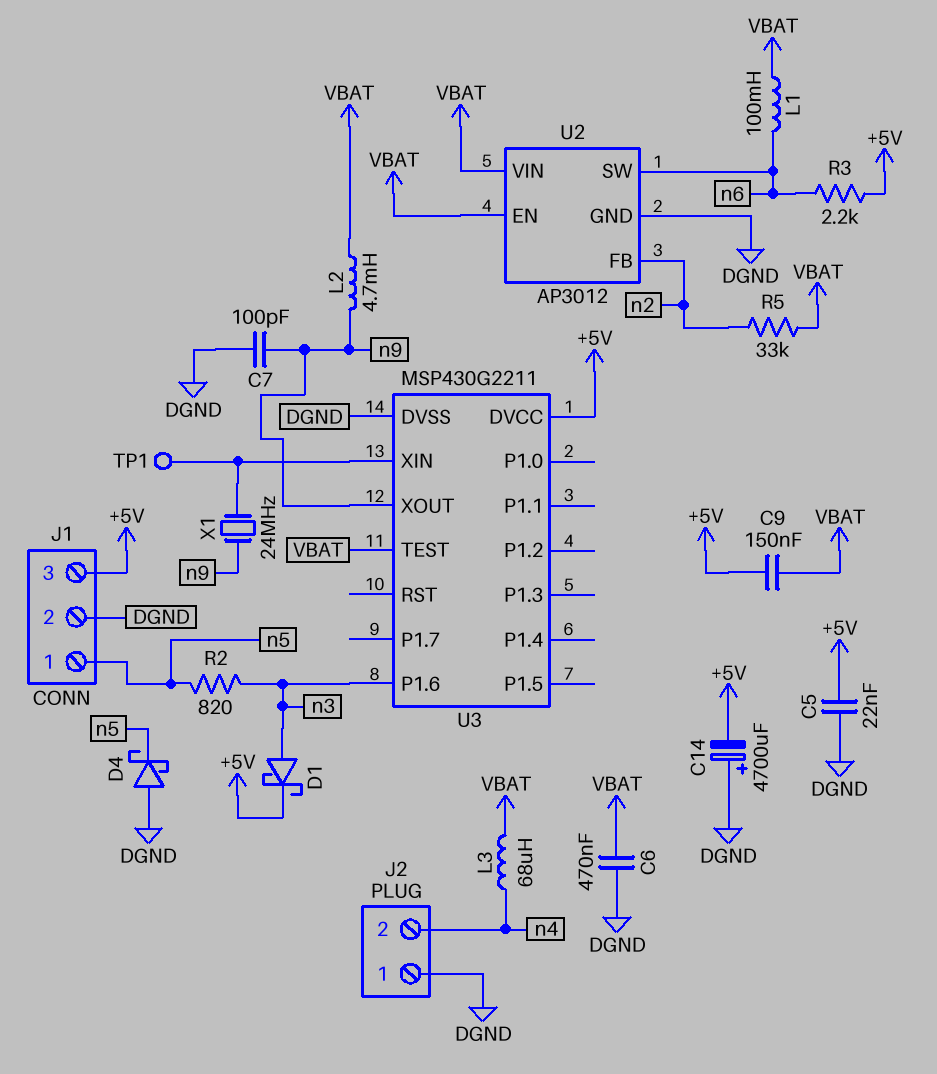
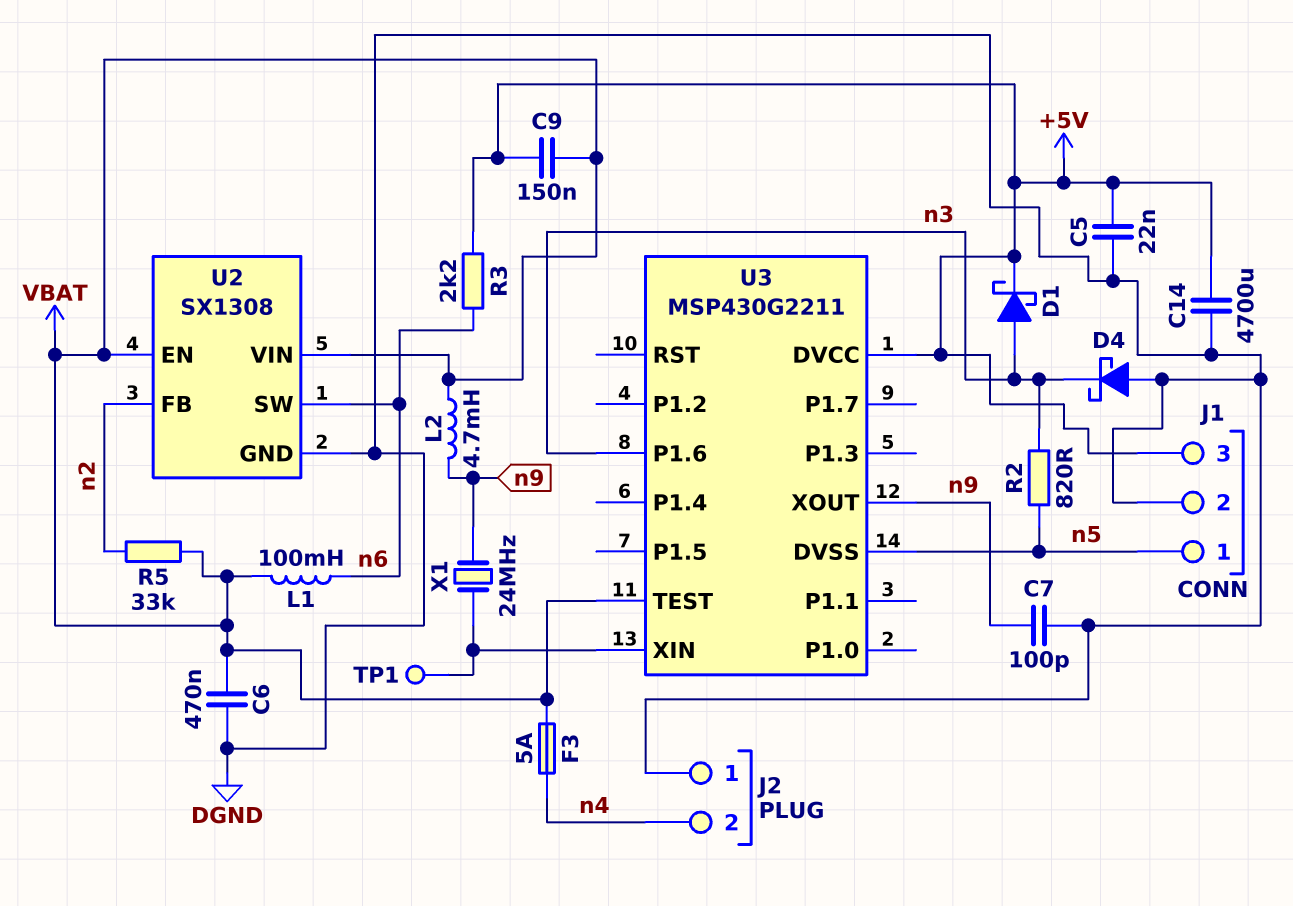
C14: 4700uF (plus DGND, minus +5V) -> 4700uF (+5V, DGND)
D4: schottky (A DGND, K n5) -> schottky (A DGND, K n3)
F3: none -> 5A (VBAT, n4)
L3: 68uH (VBAT, n4) -> none
U2: AP3012 -> SX1308
U3 pin DVSS: DGND -> n5

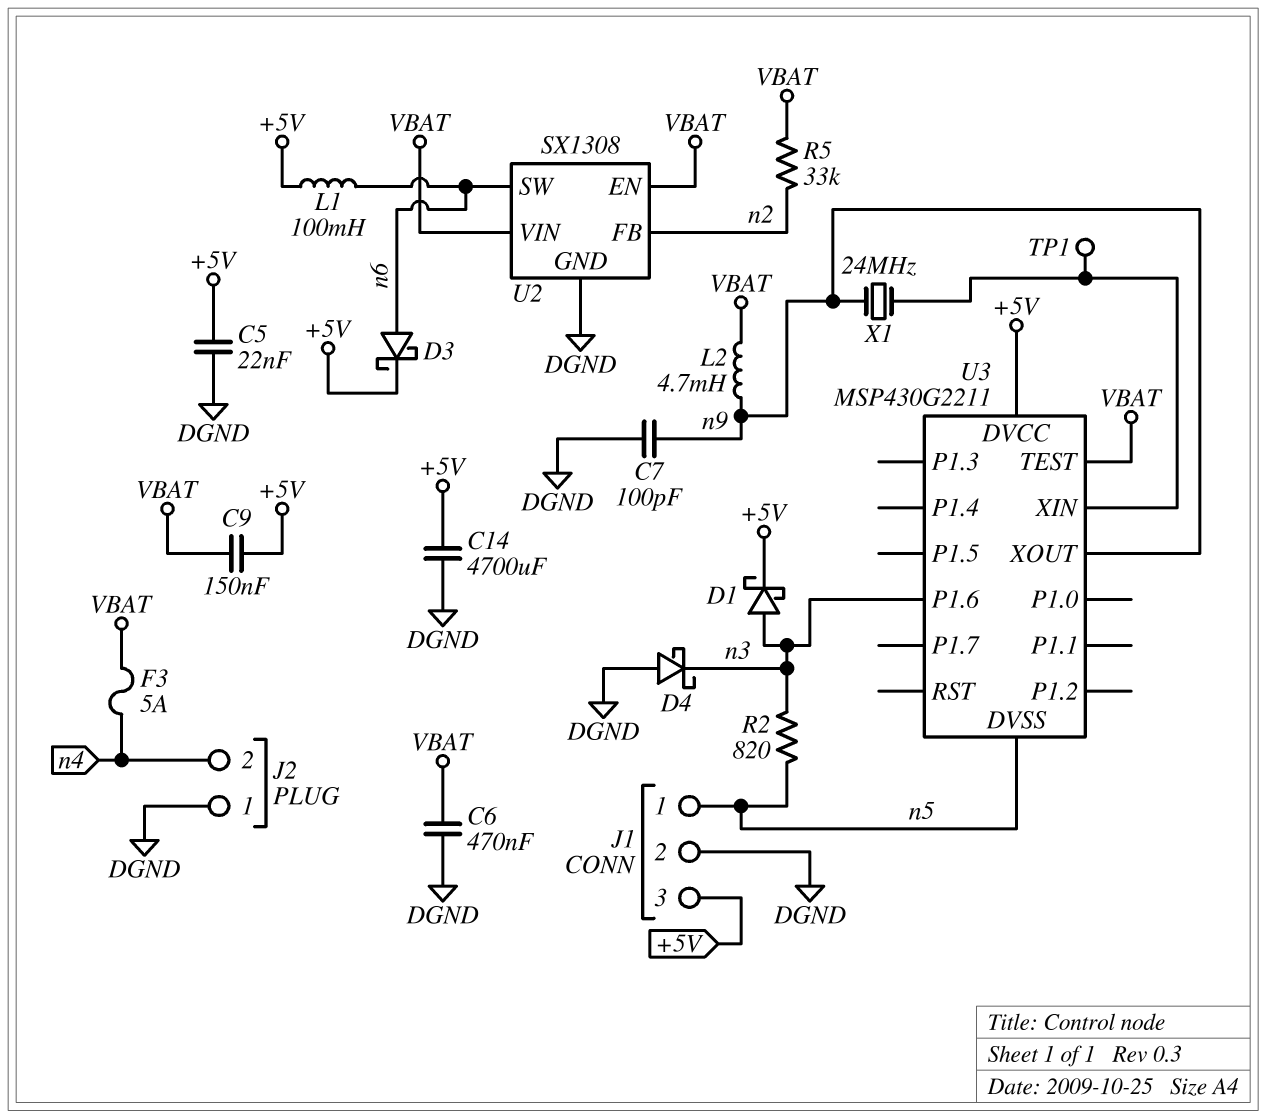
D3: none -> schottky (A n6, K +5V)
L1: 100mH (VBAT, n6) -> 100mH (+5V, n6)
R3: 2.2k (+5V, n6) -> none

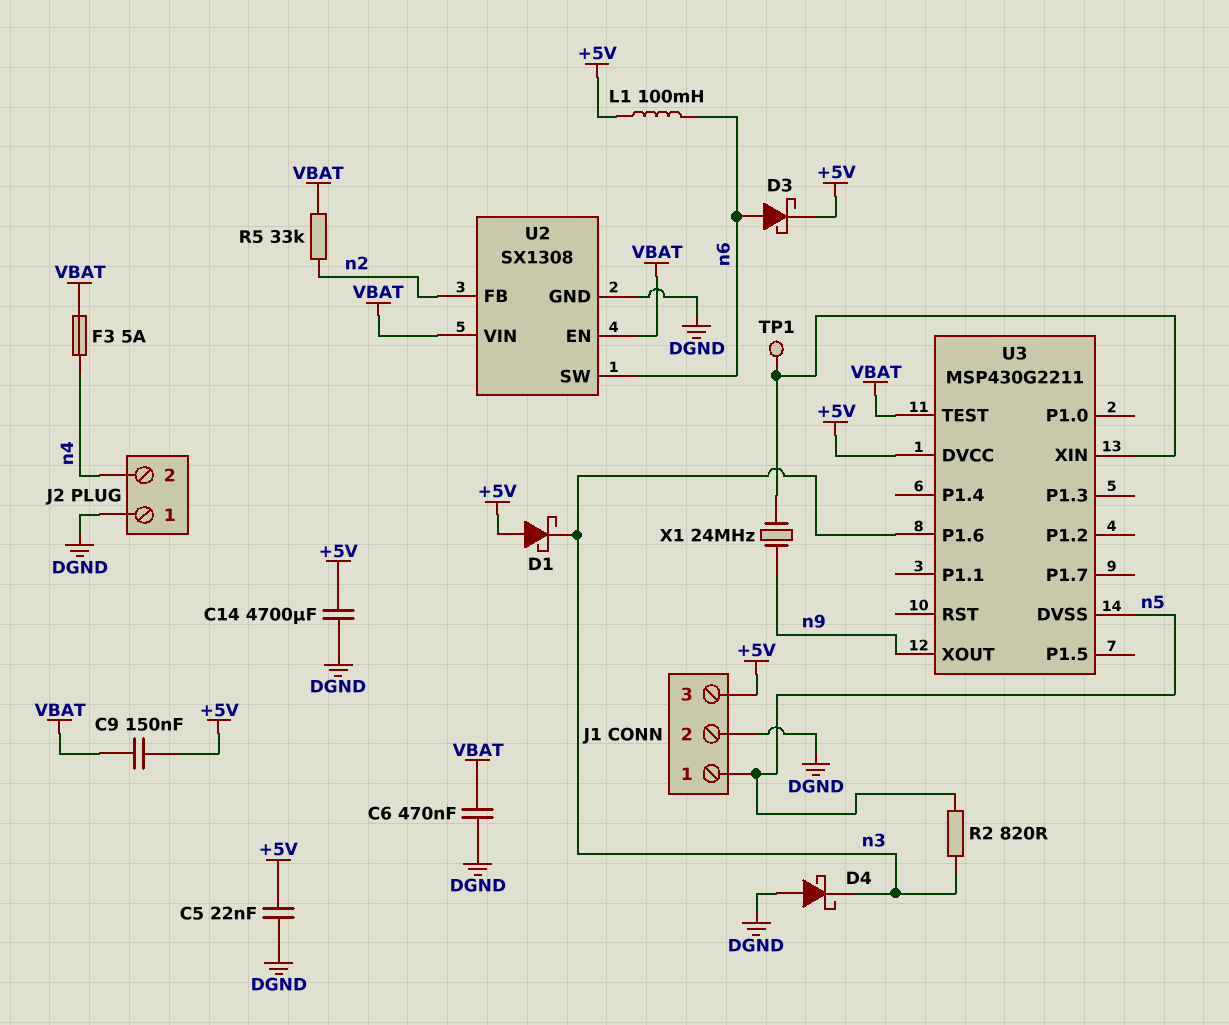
C7: 100pF (DGND, n9) -> none
D1: schottky (A n3, K +5V) -> schottky (A +5V, K n3)
L2: 4.7mH (VBAT, n9) -> none

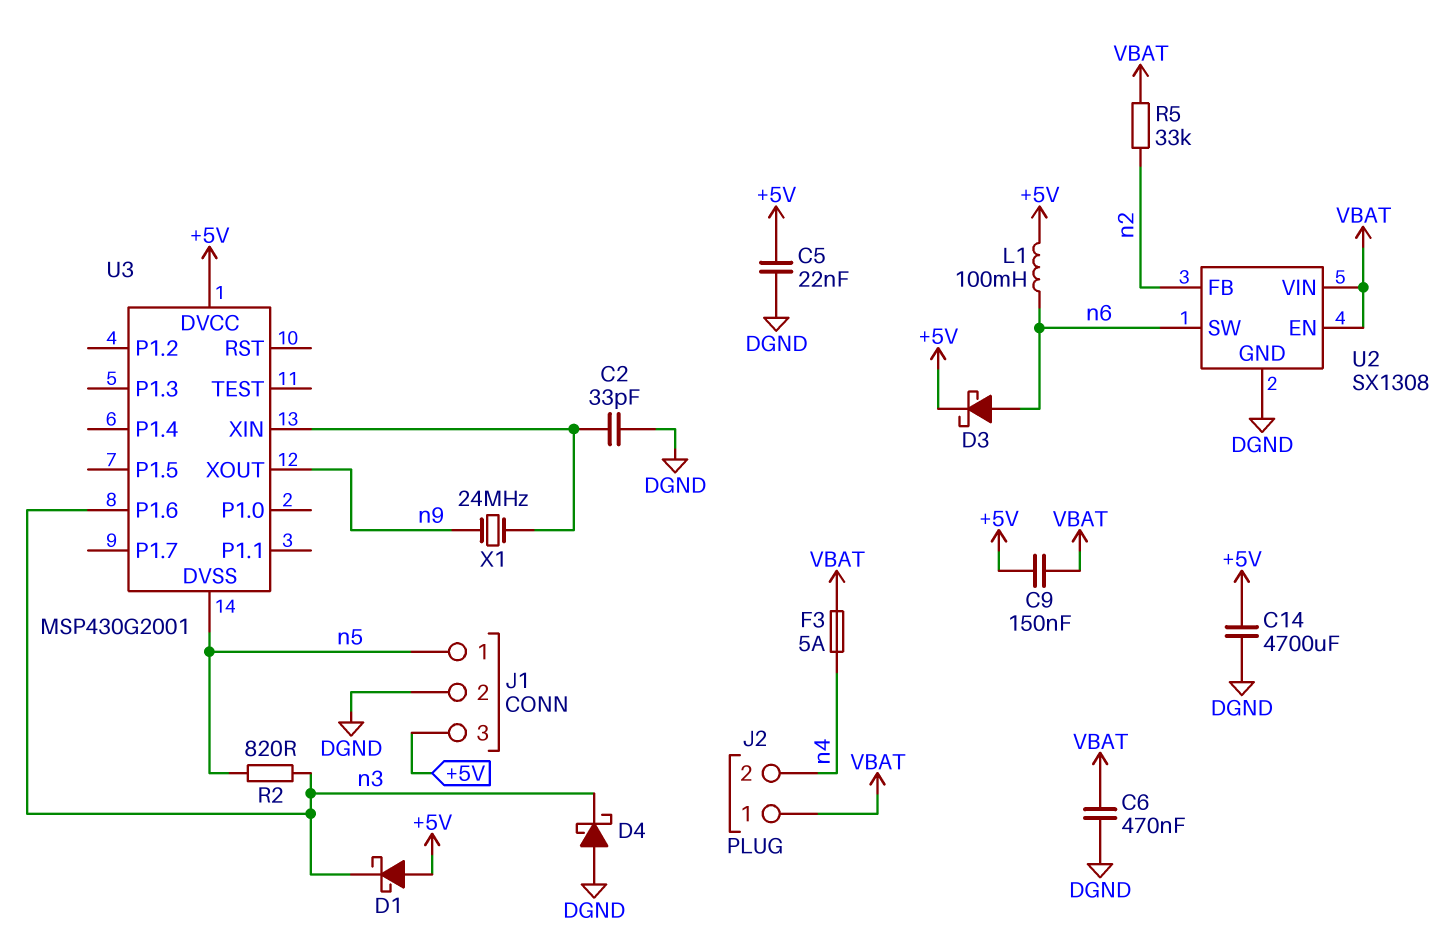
C2: none -> 33pF (DGND, U3/XIN)
J2 pin 1: DGND -> VBAT
TP1: test point (U3/XIN) -> none
U3: MSP430G2211 -> MSP430G2001
U3 pin TEST: VBAT -> none

